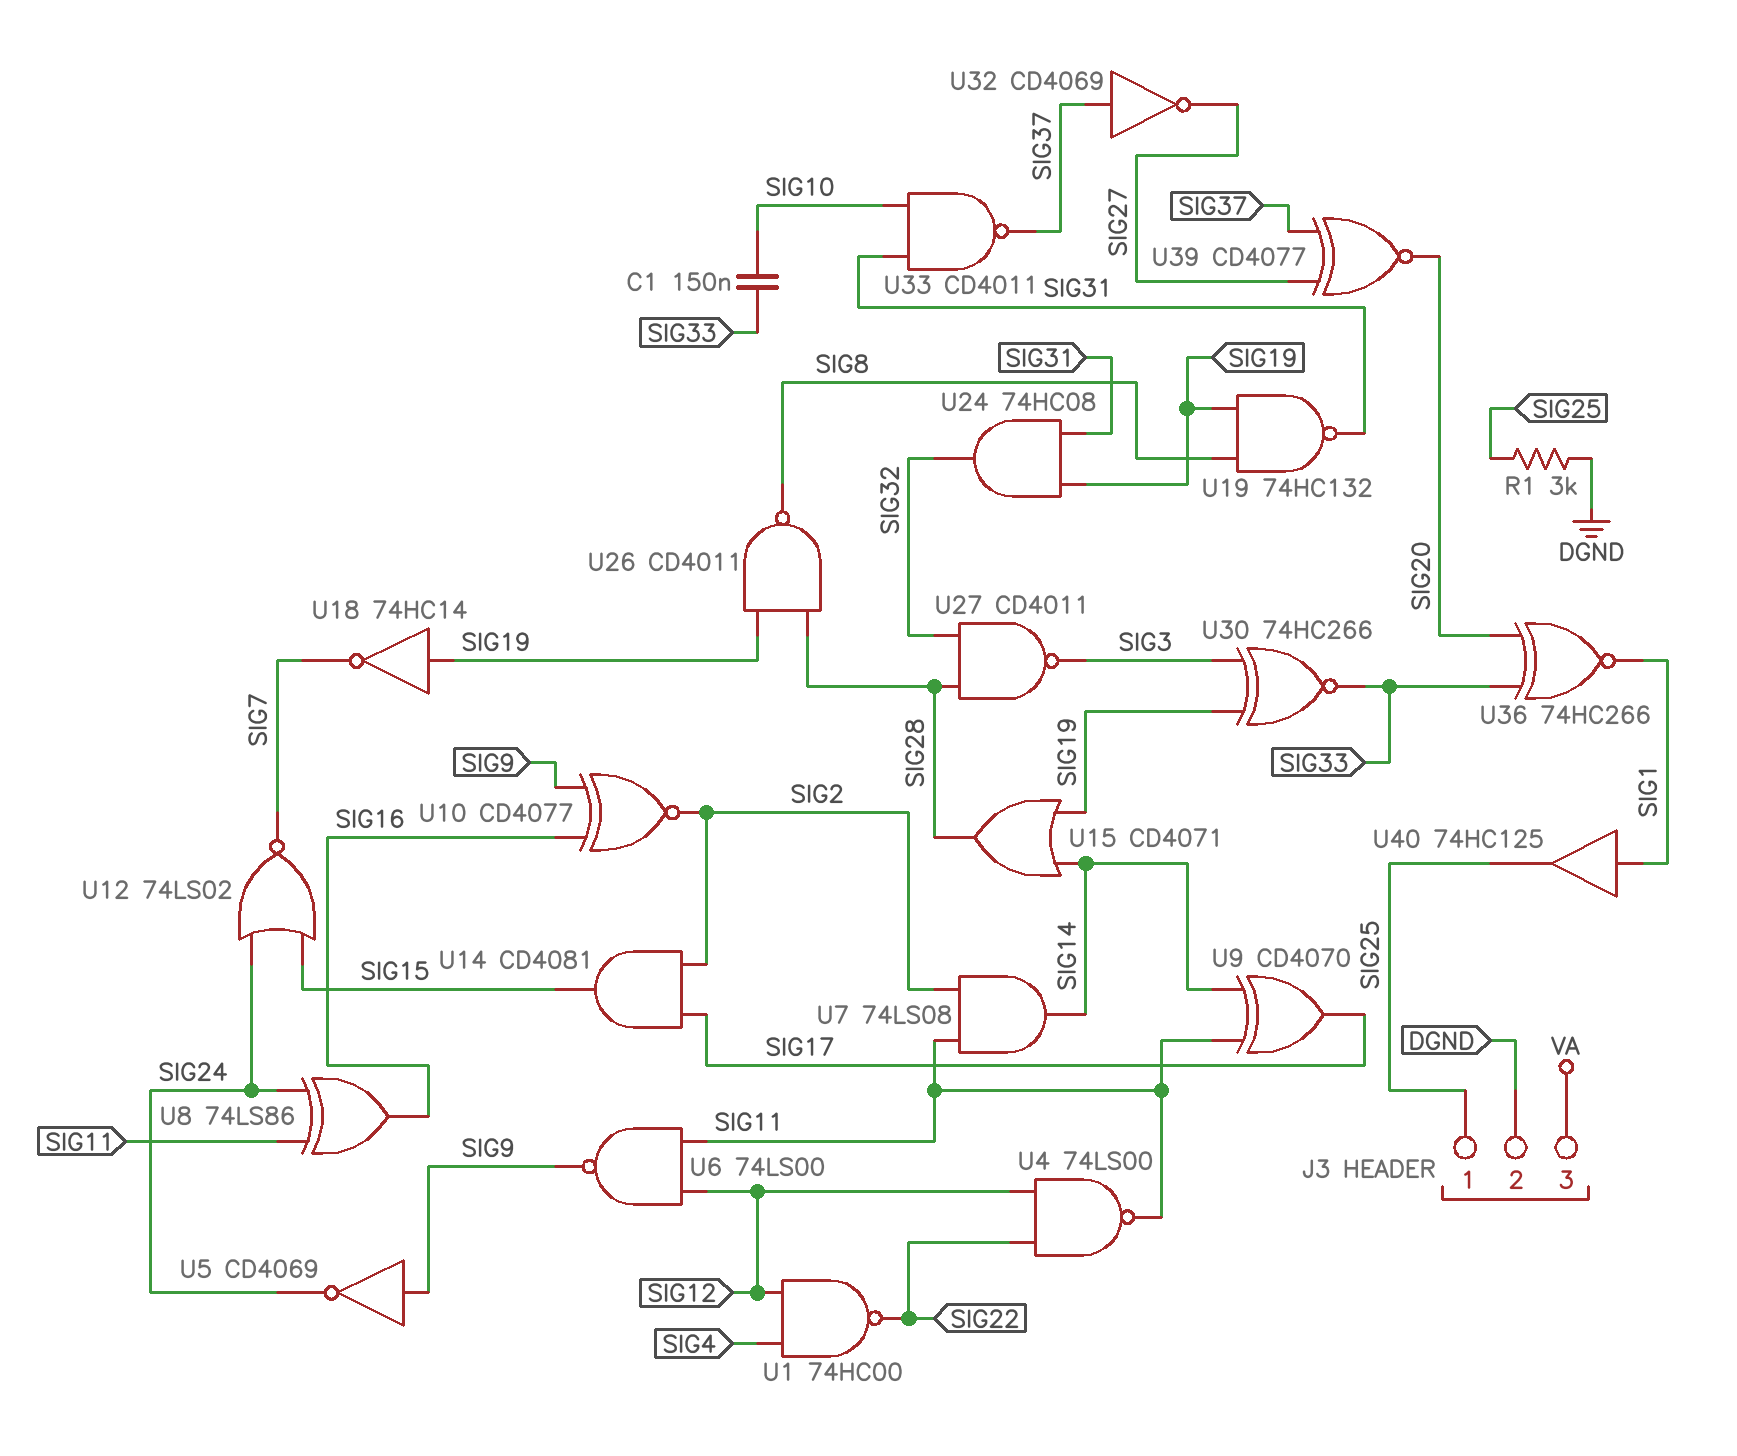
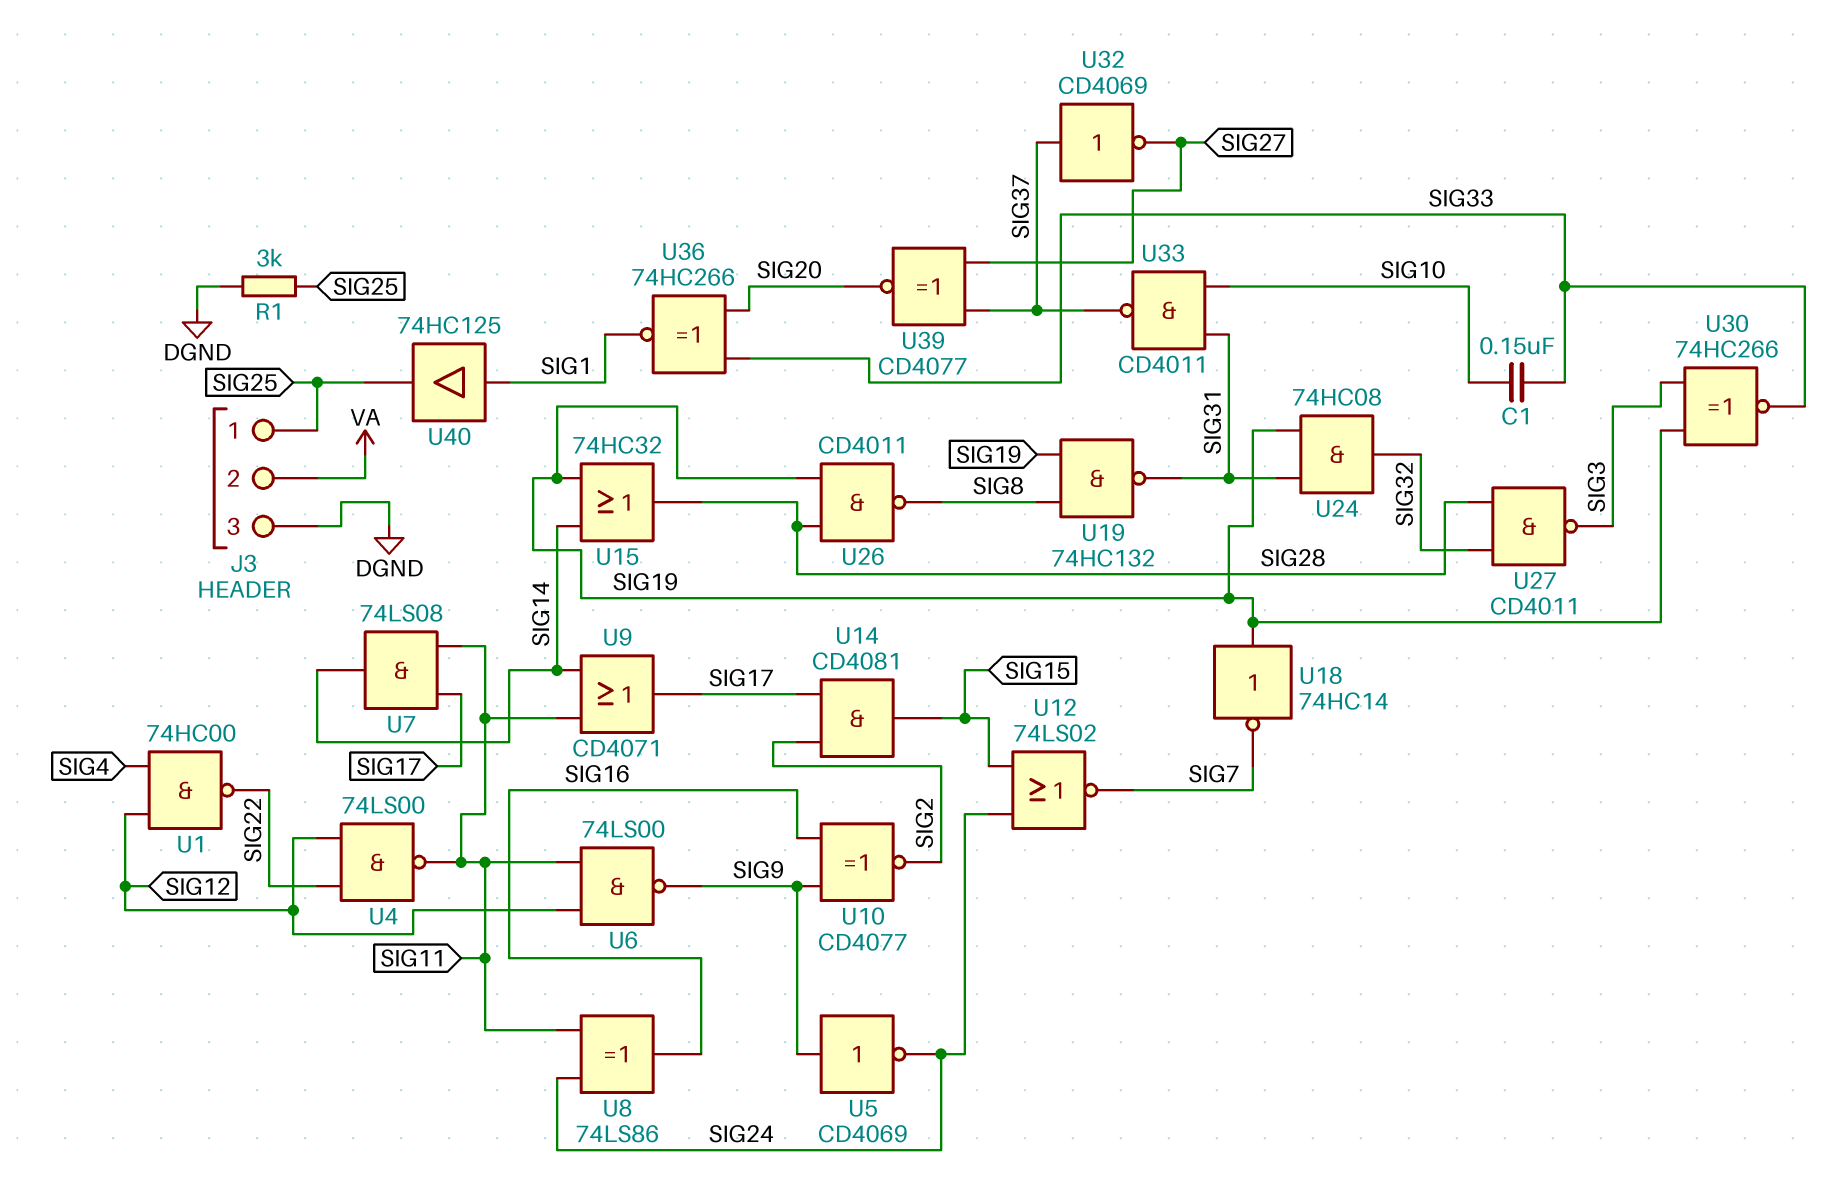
J3 pin 2: DGND -> VA
J3 pin 3: VA -> DGND
U7: AND 74LS08 (in SIG2, in SIG11, out SIG14) -> AND 74LS08 (in SIG11, in SIG17, out SIG14)
U9: XOR CD4070 (in SIG11, in SIG14, out SIG17) -> OR CD4071 (in SIG11, in SIG14, out SIG17)
U15: OR CD4071 (in SIG14, in SIG19, out SIG28) -> OR 74HC32 (in SIG14, in SIG19, out SIG28)

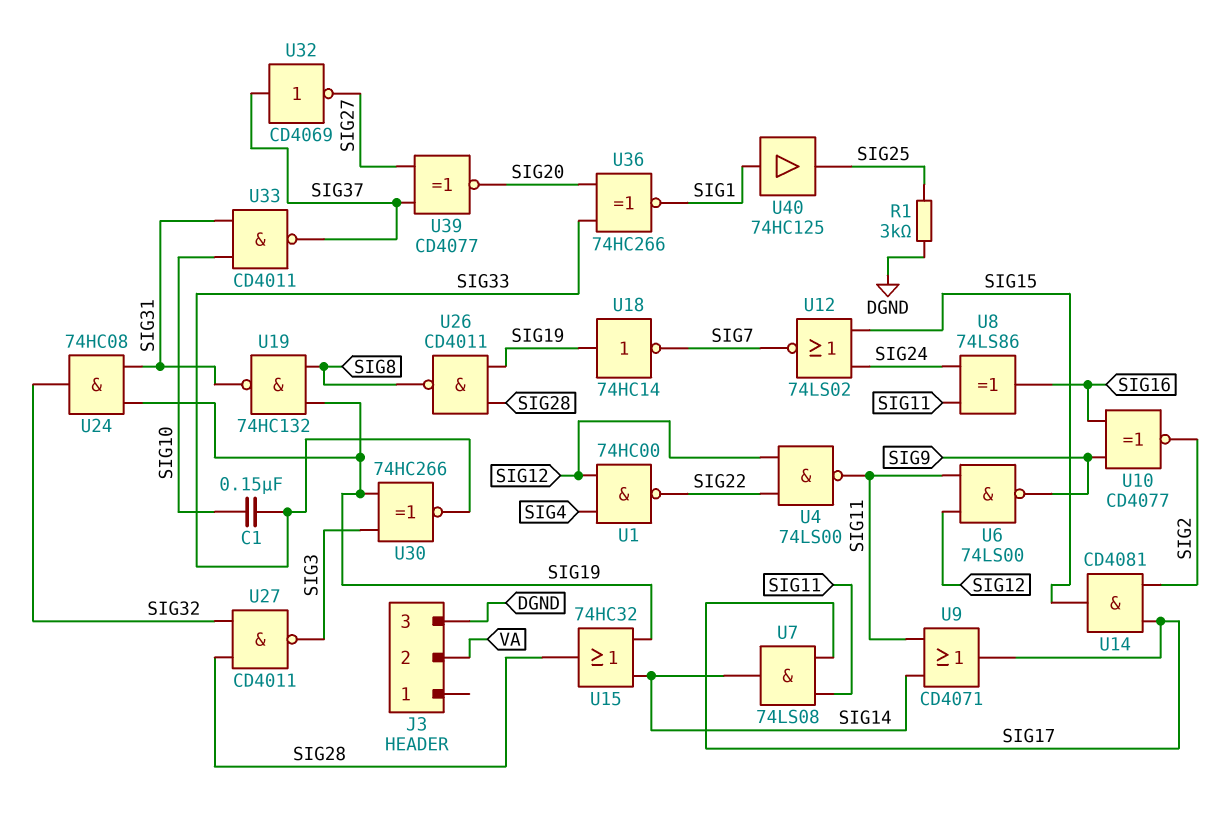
J3 pin 1: SIG25 -> none
U5: NOT CD4069 (in SIG9, out SIG24) -> none

